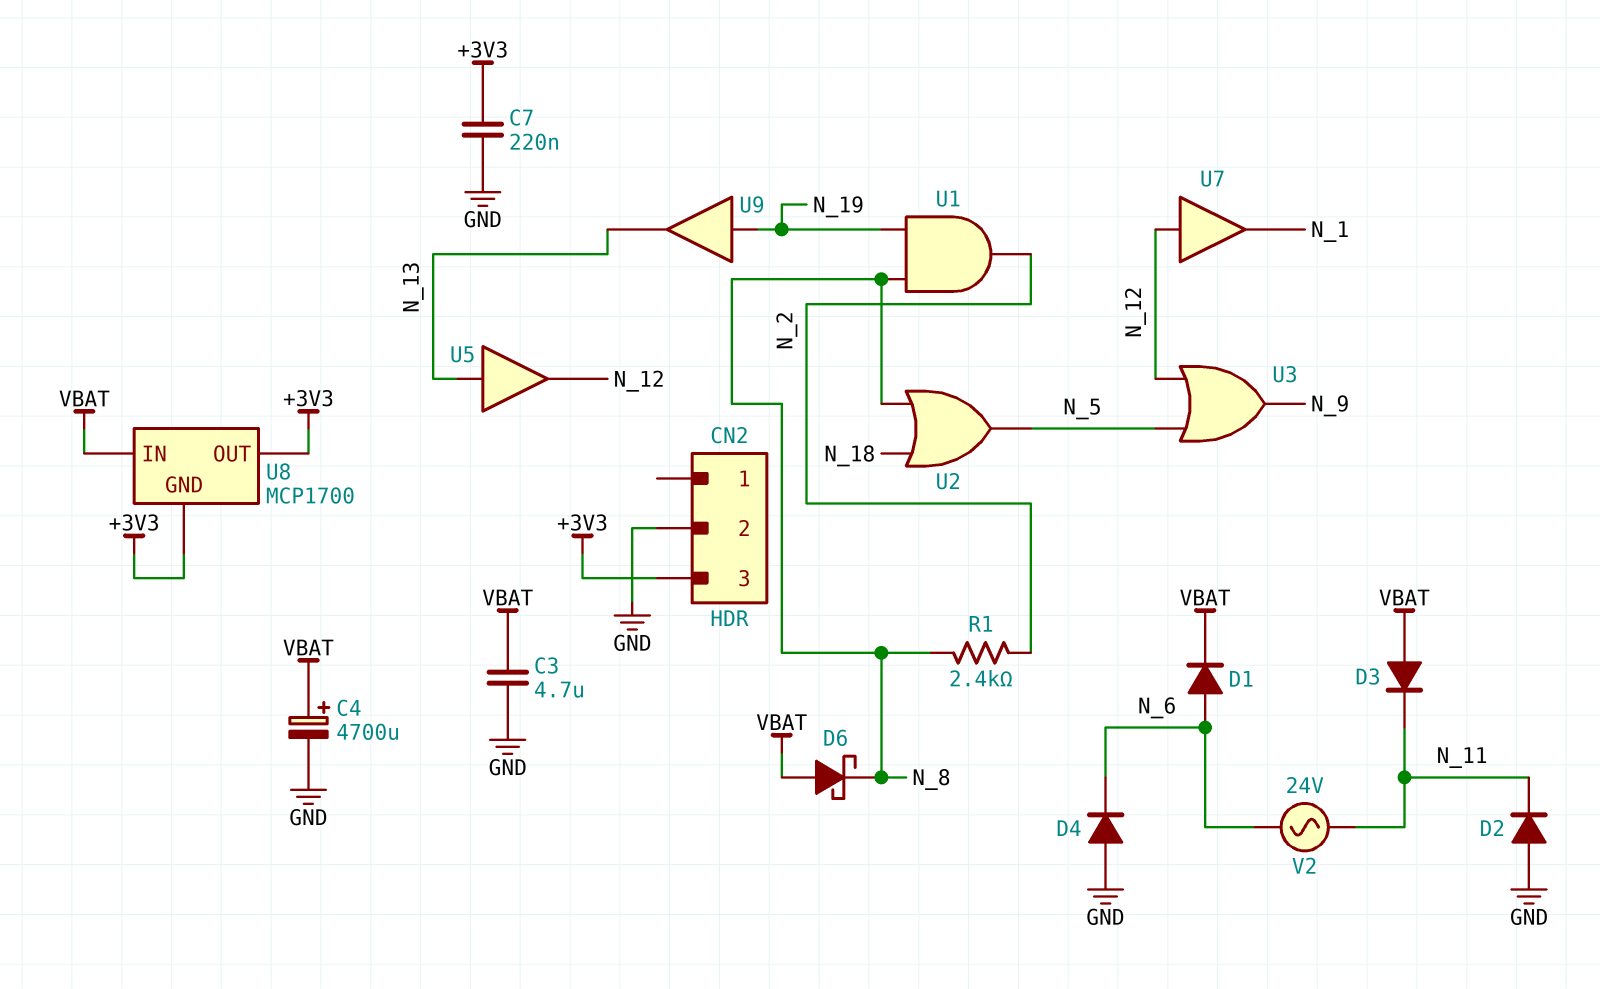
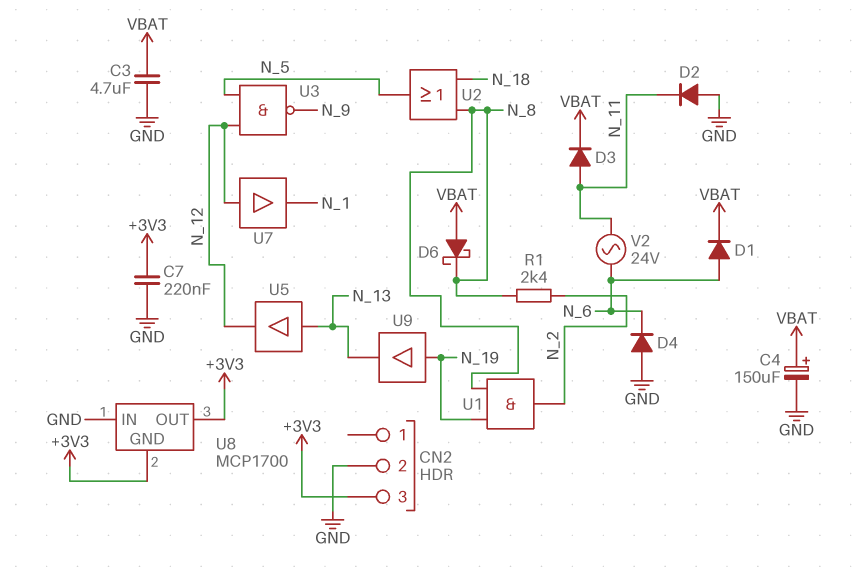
C4: 4700uF (plus VBAT, minus GND) -> 150uF (plus VBAT, minus GND)
D3: diode (A VBAT, K N_11) -> diode (A N_11, K VBAT)
U3: OR (in N_5, in N_12, out N_9) -> NAND (in N_5, in N_12, out N_9)
U8 pin IN: VBAT -> GND

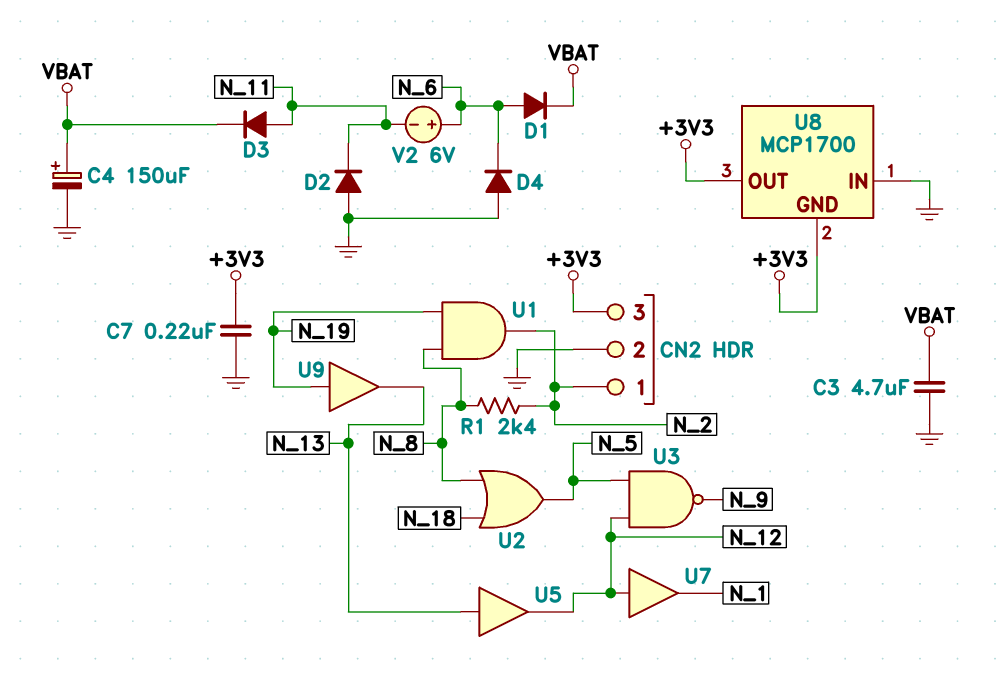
CN2 pin 1: none -> N_2
D6: schottky (A VBAT, K N_8) -> none
V2: AC 24V (N_6, N_11) -> 6V (plus N_6, minus N_11)

